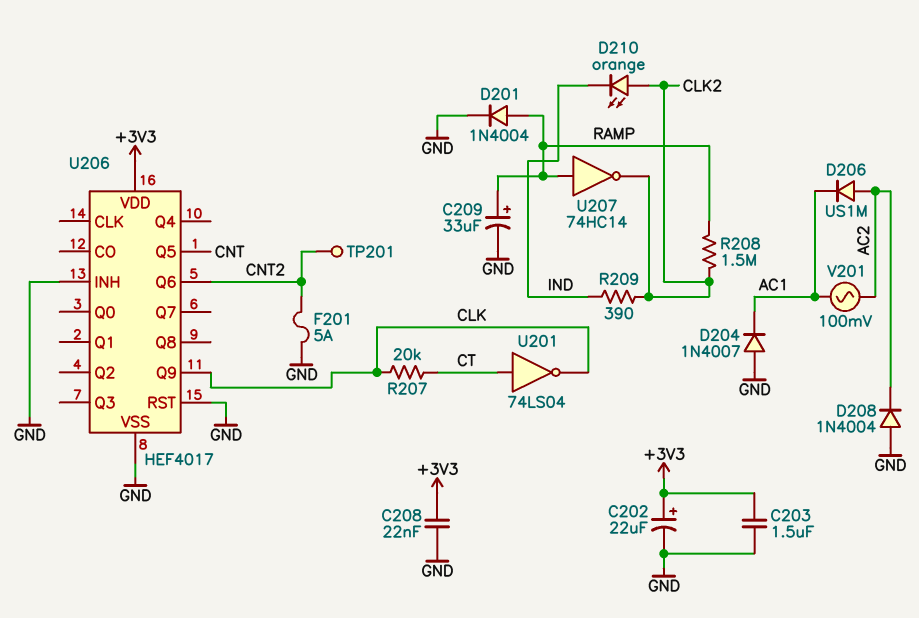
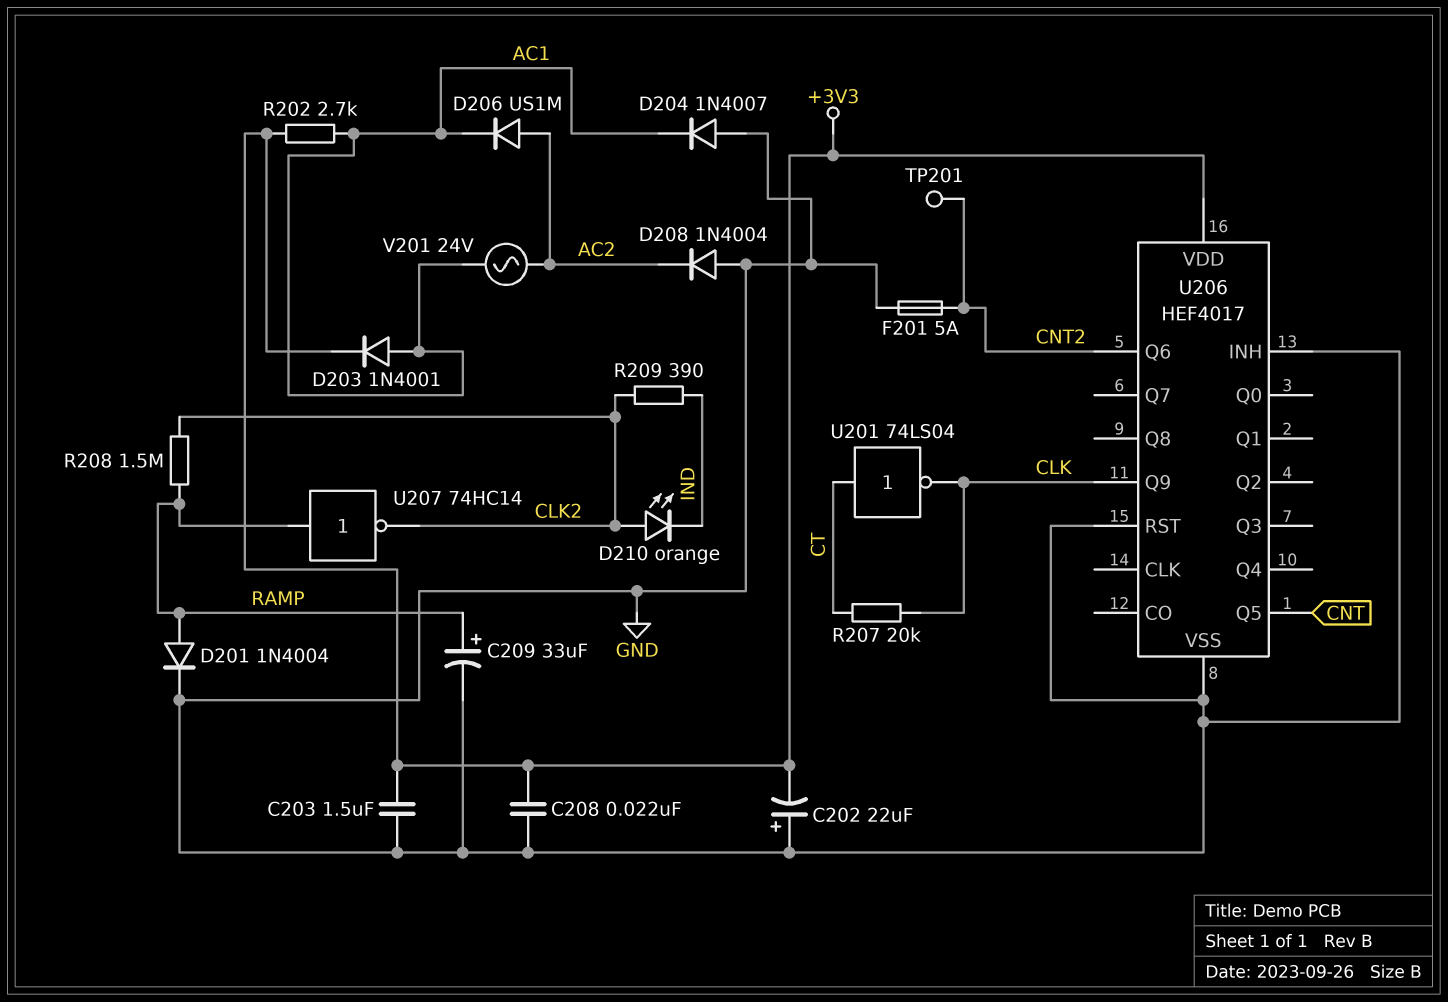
C202: 22uF (plus +3V3, minus GND) -> 22uF (plus GND, minus +3V3)
D203: none -> diode 1N4001 (A AC1, K +3V3)
R202: none -> 2.7k (+3V3, AC1)
V201: AC 100mV (AC1, AC2) -> AC 24V (AC1, AC2)

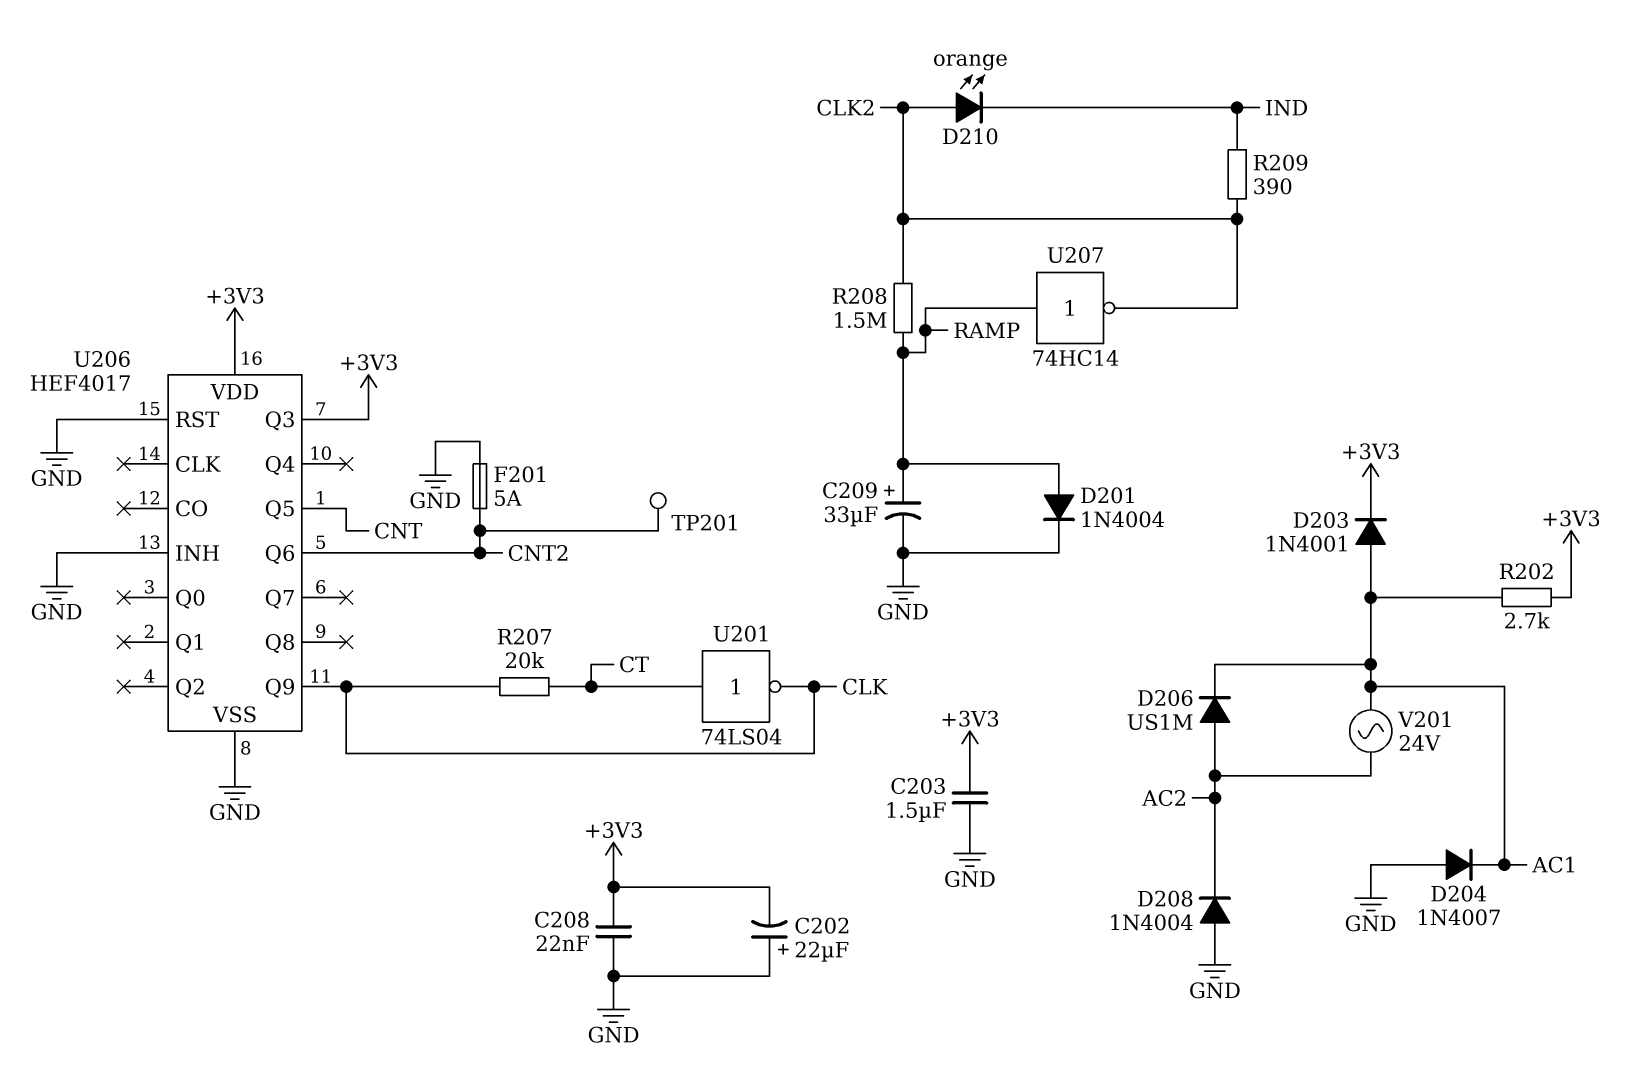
U206 pin Q3: none -> +3V3

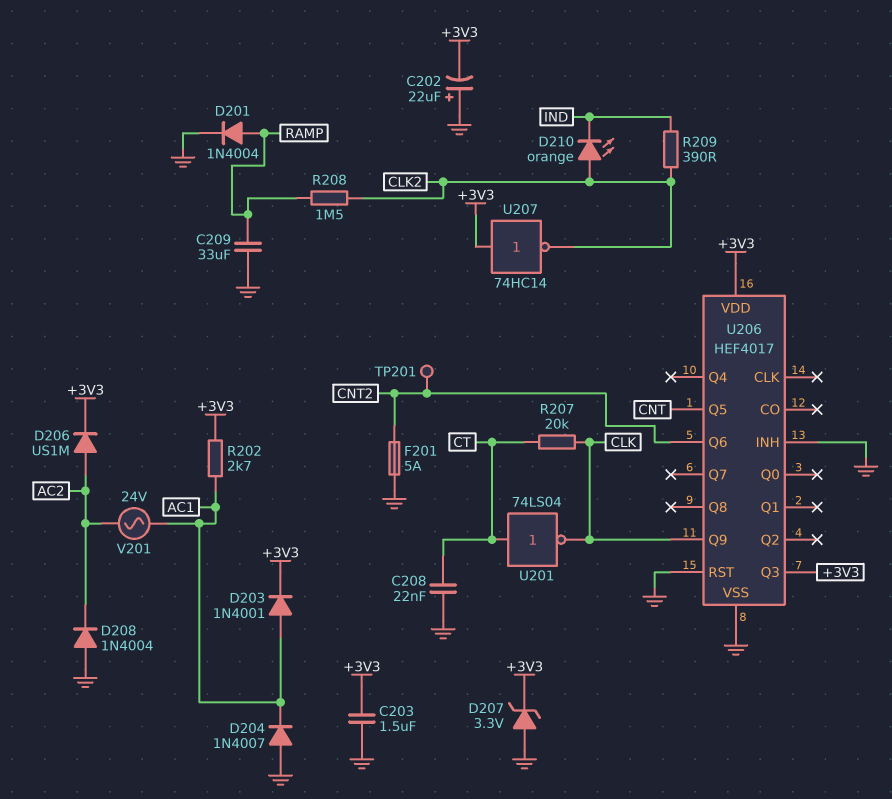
C208: 22nF (+3V3, GND) -> 22nF (CT, GND)
C209: 33uF (plus RAMP, minus GND) -> 33uF (GND, RAMP)
D206: diode US1M (A AC2, K AC1) -> diode US1M (A AC2, K +3V3)
D207: none -> zener 3.3V (A GND, K +3V3)
U207: NOT 74HC14 (in RAMP, out CLK2) -> NOT 74HC14 (in +3V3, out CLK2)

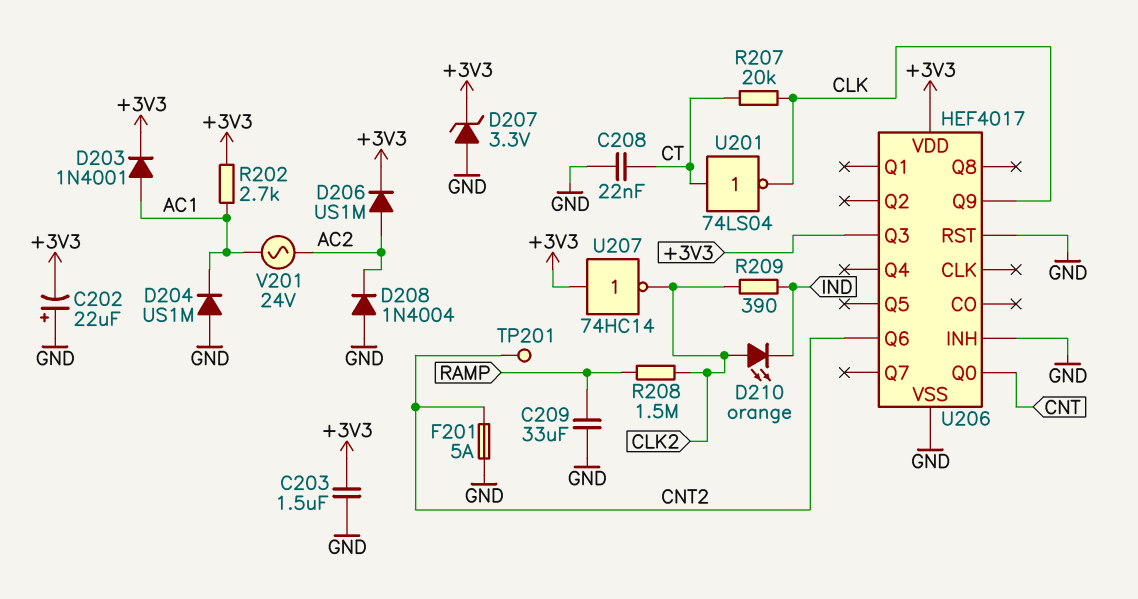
D201: diode 1N4004 (A RAMP, K GND) -> none
D204: diode 1N4007 (A GND, K AC1) -> diode US1M (A GND, K AC1)
U206 pin Q0: none -> CNT
U206 pin Q5: CNT -> none

